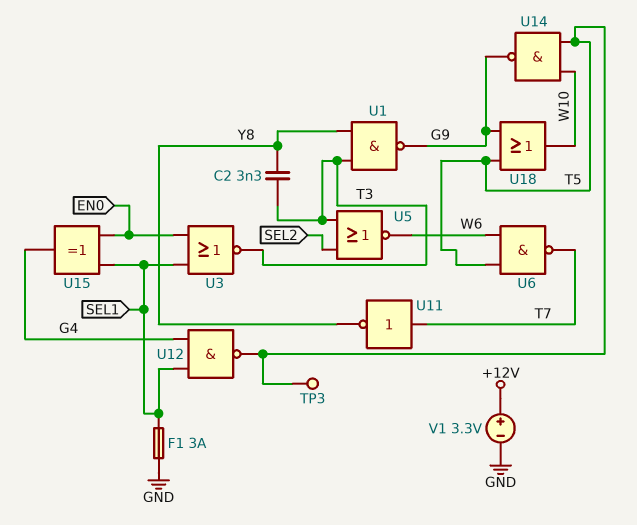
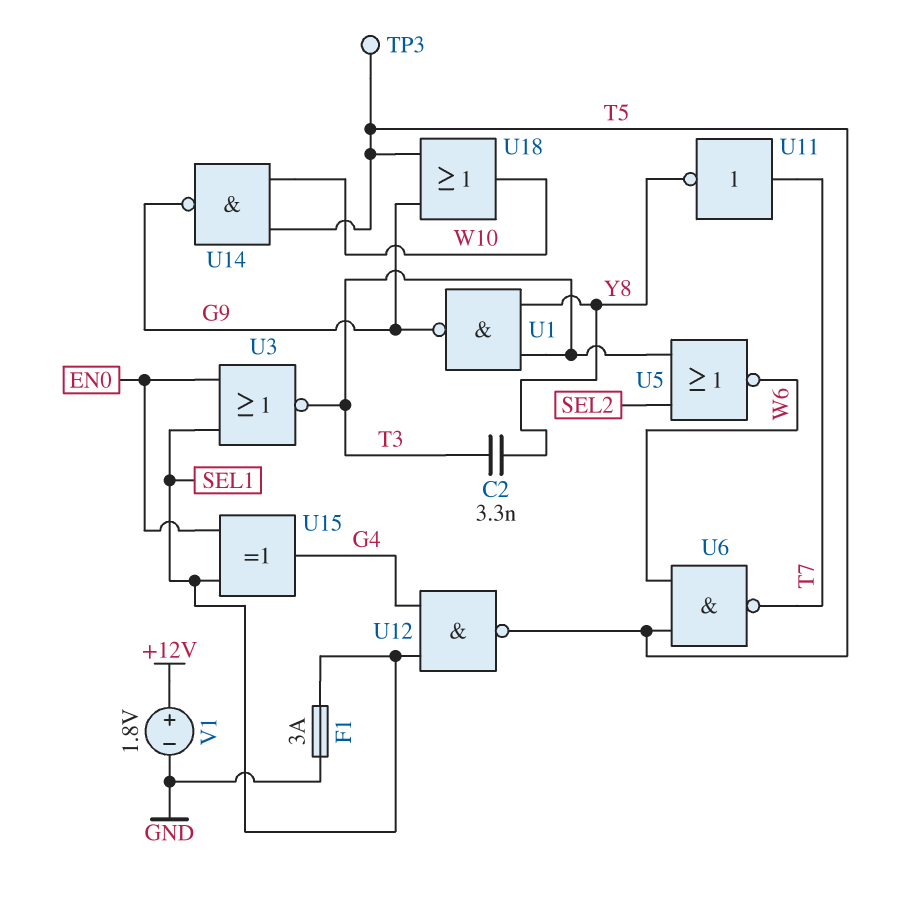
V1: 3.3V (plus +12V, minus GND) -> 1.8V (plus +12V, minus GND)

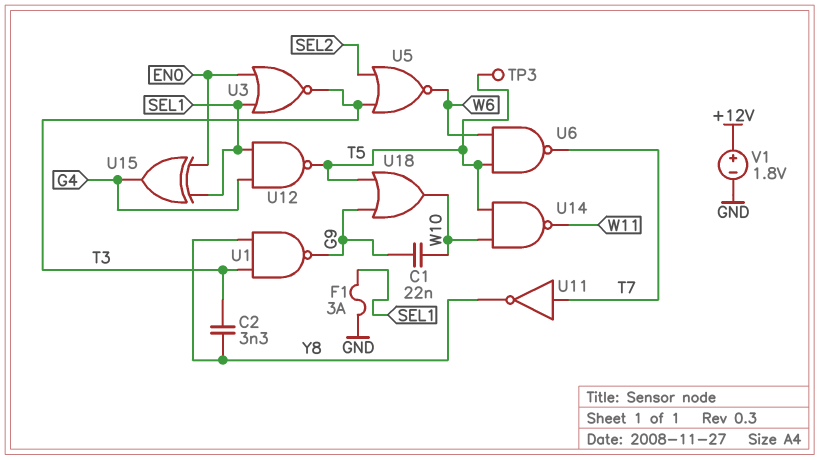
C1: none -> 22nF (G9, W10)
U14: NAND (in T5, in W10, out G9) -> NAND (in T5, in W10, out W11)

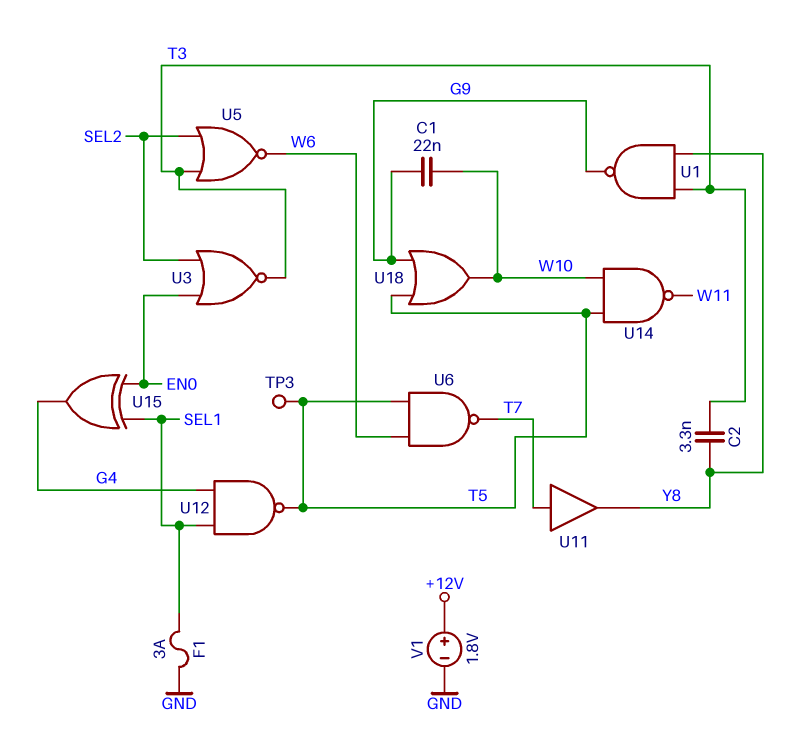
U3: NOR (in EN0, in SEL1, out T3) -> NOR (in EN0, in SEL2, out T3)
U11: NOT (in T7, out Y8) -> buffer (in T7, out Y8)

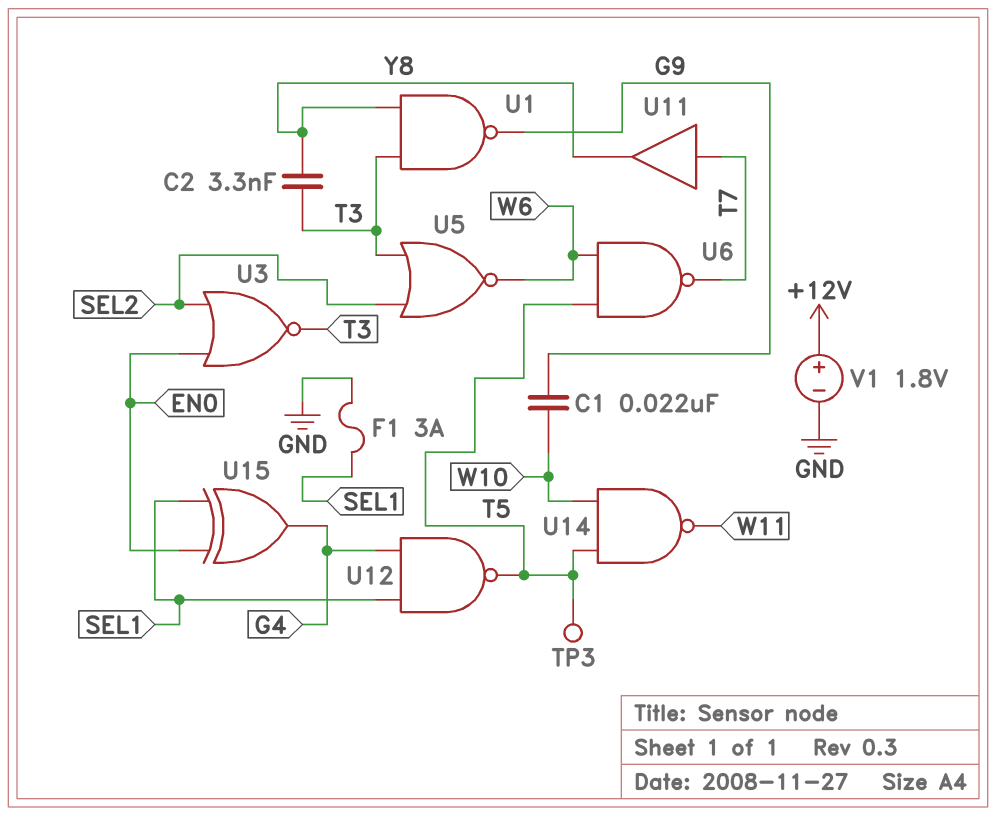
U18: OR (in G9, in T5, out W10) -> none

